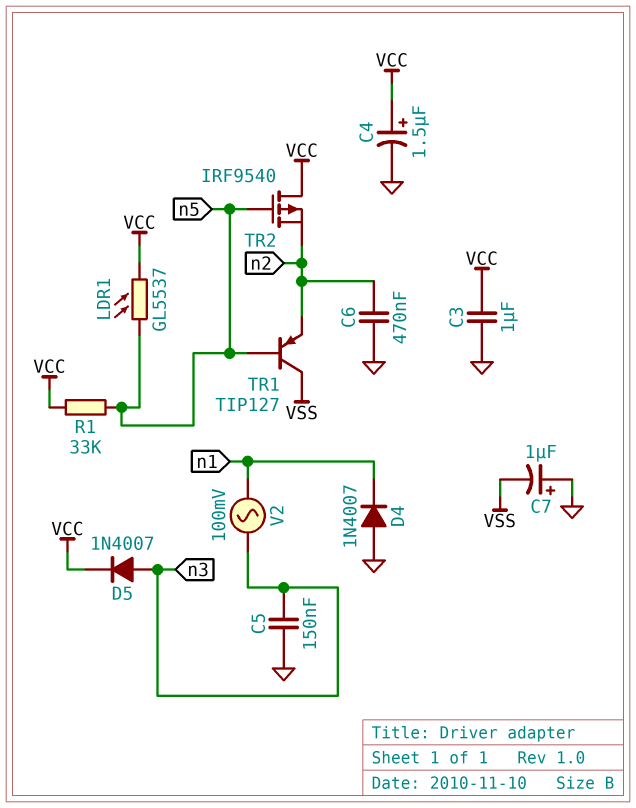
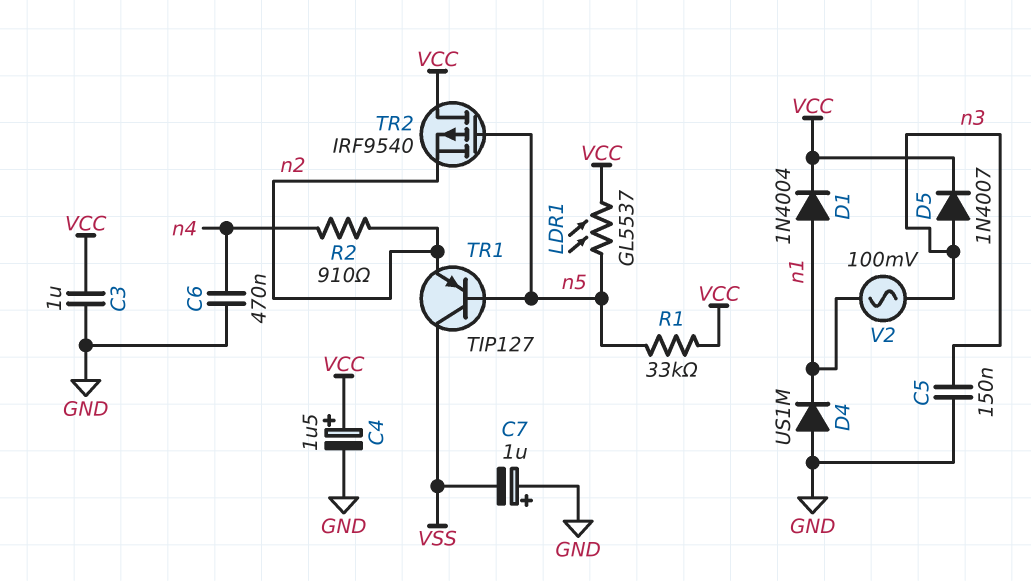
C6: 470nF (GND, n2) -> 470nF (GND, n4)
D1: none -> diode 1N4004 (A n1, K VCC)
D4: diode 1N4007 (A GND, K n1) -> diode US1M (A GND, K n1)
R2: none -> 910 (n2, n4)

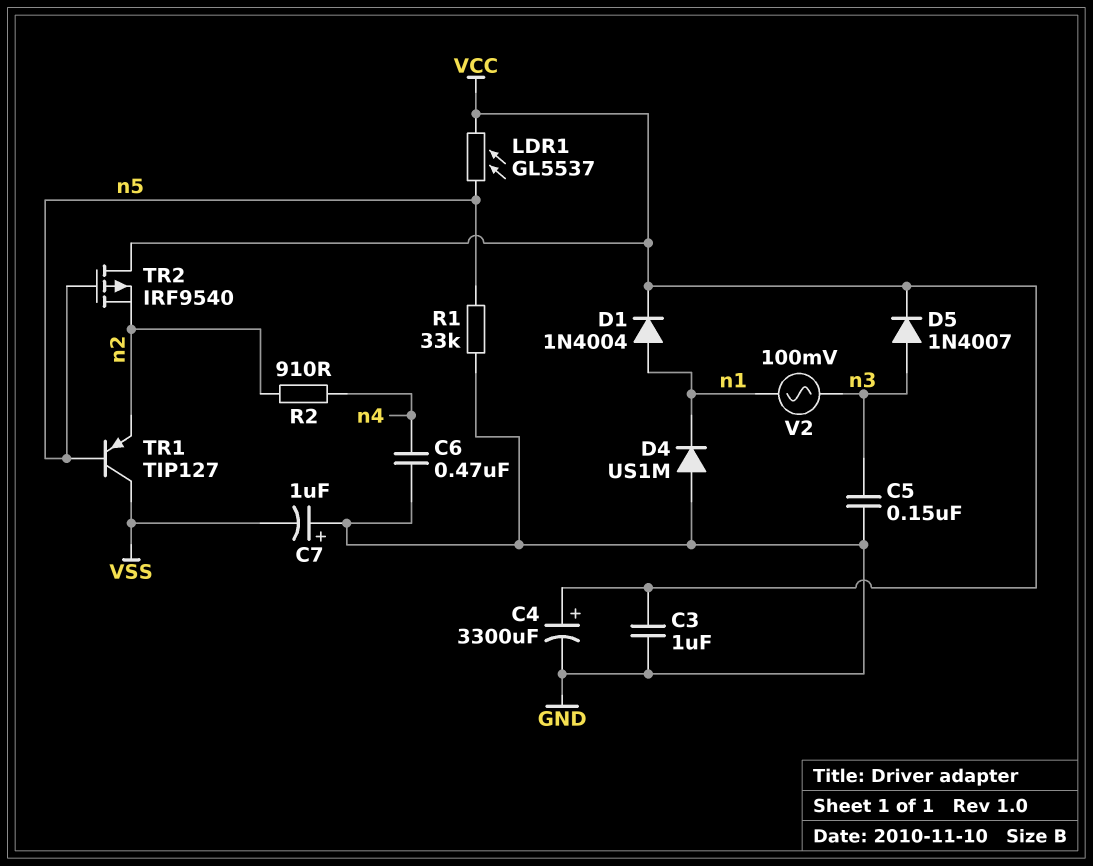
C4: 1.5uF (plus VCC, minus GND) -> 3300uF (plus VCC, minus GND)
R1: 33k (VCC, n5) -> 33k (GND, n5)

